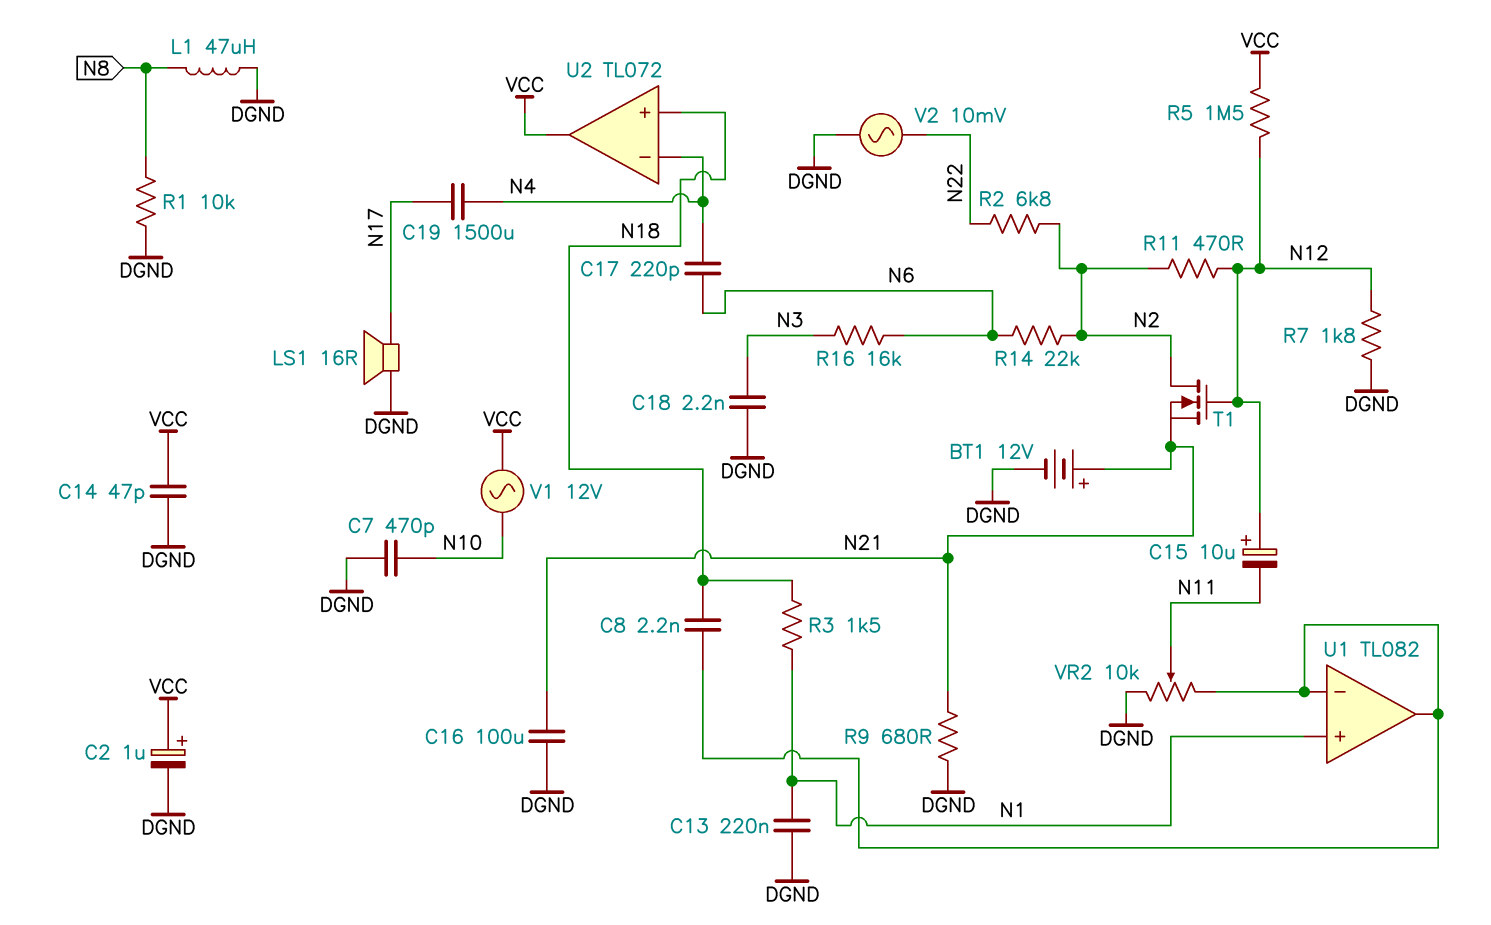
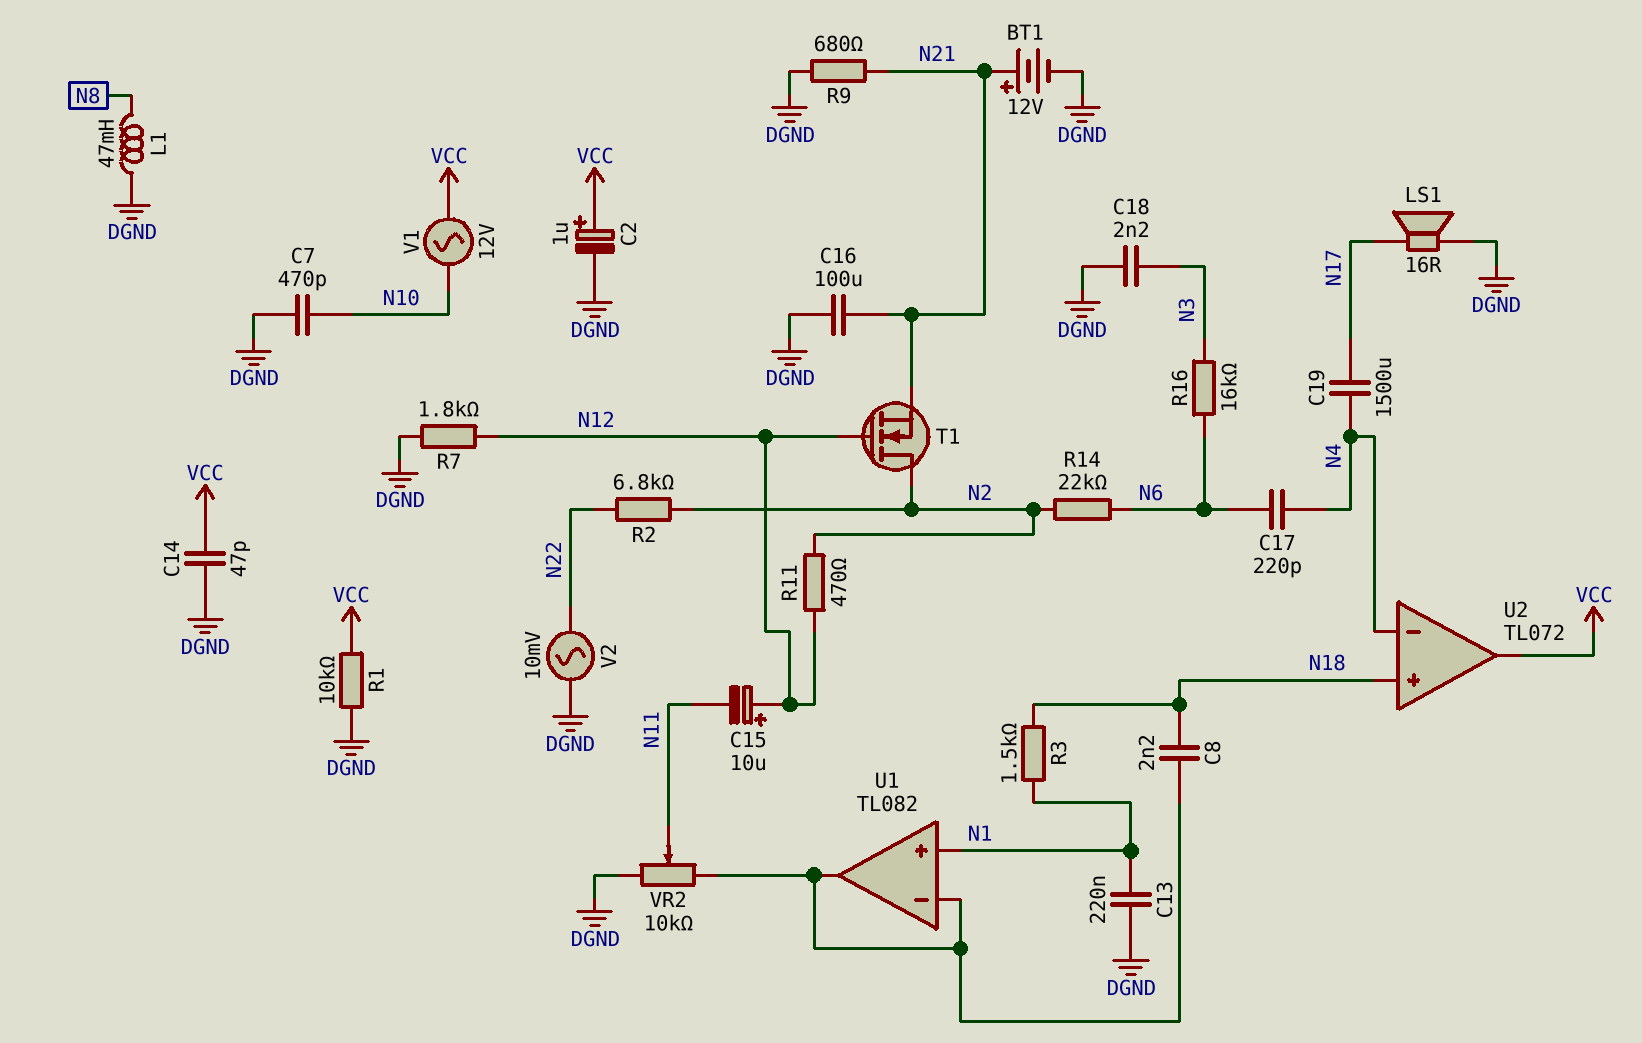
L1: 47uH (DGND, N8) -> 47mH (DGND, N8)
R1: 10k (DGND, N8) -> 10k (DGND, VCC)
R5: 1.5M (N12, VCC) -> none

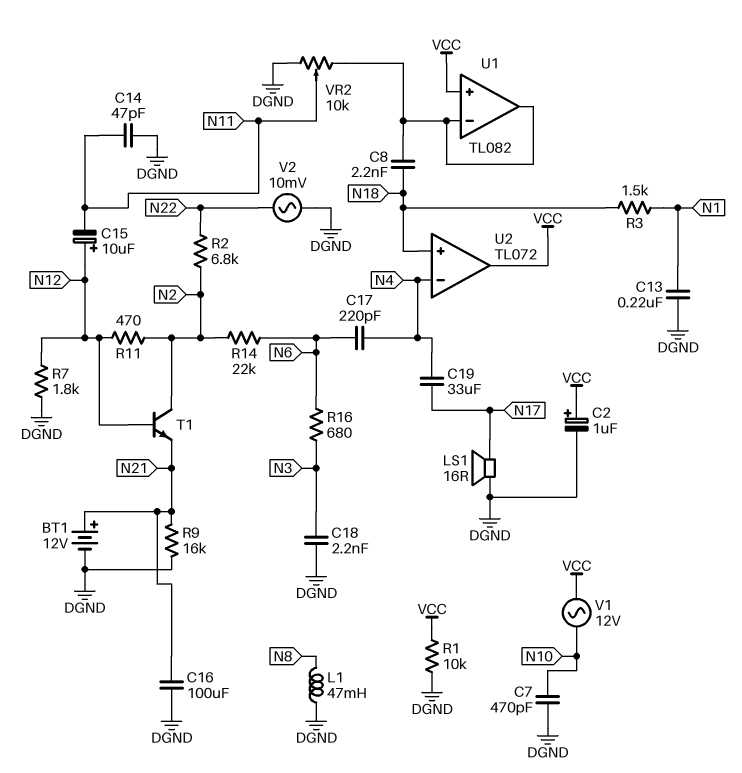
C14: 47pF (DGND, VCC) -> 47pF (DGND, N11)
C19: 1500uF (N4, N17) -> 33uF (N4, N17)
R9: 680 (DGND, N21) -> 16k (DGND, N21)
R16: 16k (N3, N6) -> 680 (N3, N6)
T1: NMOS (G N12, D N2, S N21) -> NPN (B N12, C N2, E N21)
U1 pin in+: N1 -> VCC

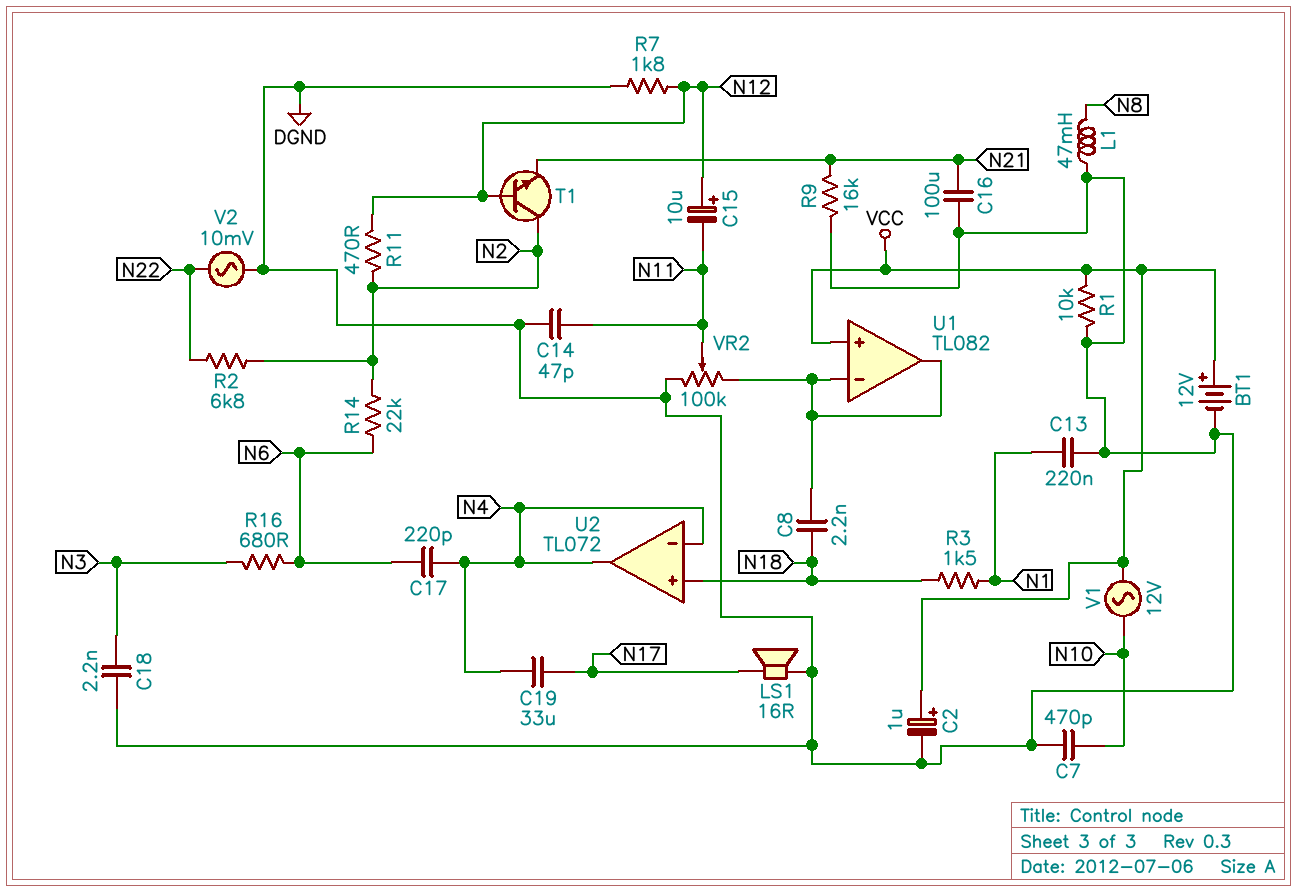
BT1: 12V (plus N21, minus DGND) -> 12V (plus VCC, minus DGND)
U2 pin out: VCC -> N4
VR2: 10k (DGND, U1/in-, wiper N11) -> 100k (DGND, U1/in-, wiper N11)

